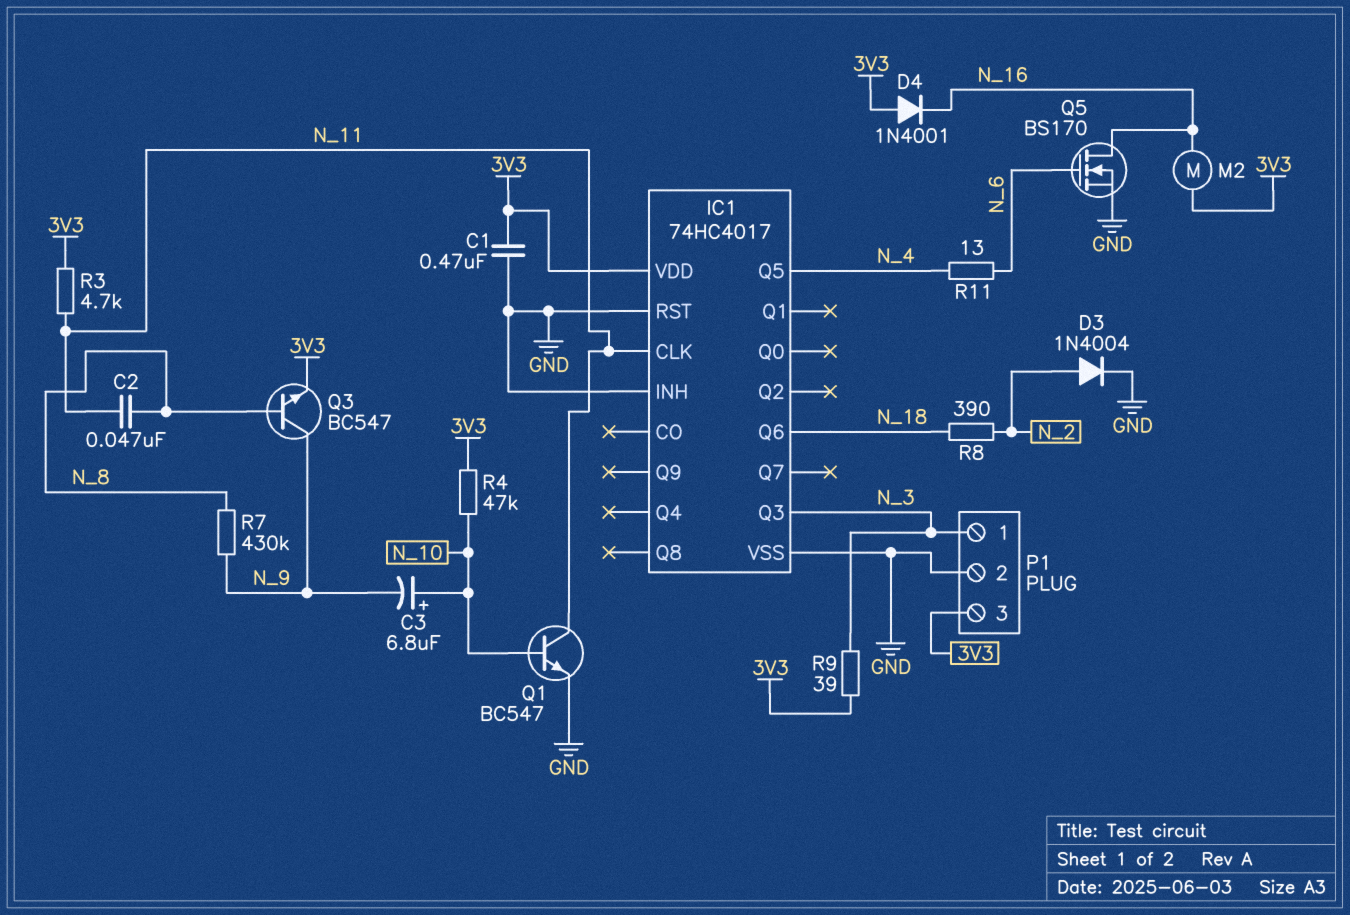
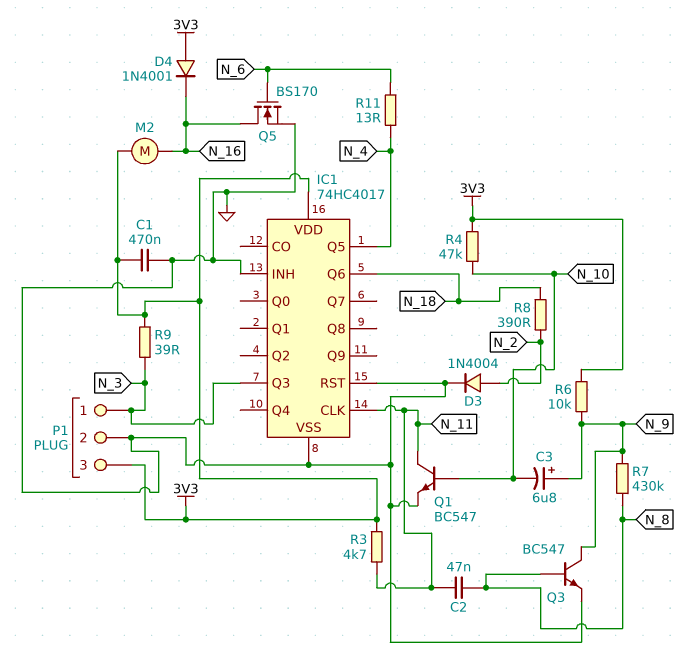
C3: 6.8uF (plus N_10, minus N_9) -> 6.8uF (plus N_9, minus N_10)
Q3: NPN BC547 (B N_8, C N_9, E 3V3) -> NPN BC547 (B N_8, C N_9, E GND)
R6: none -> 10k (3V3, N_9)

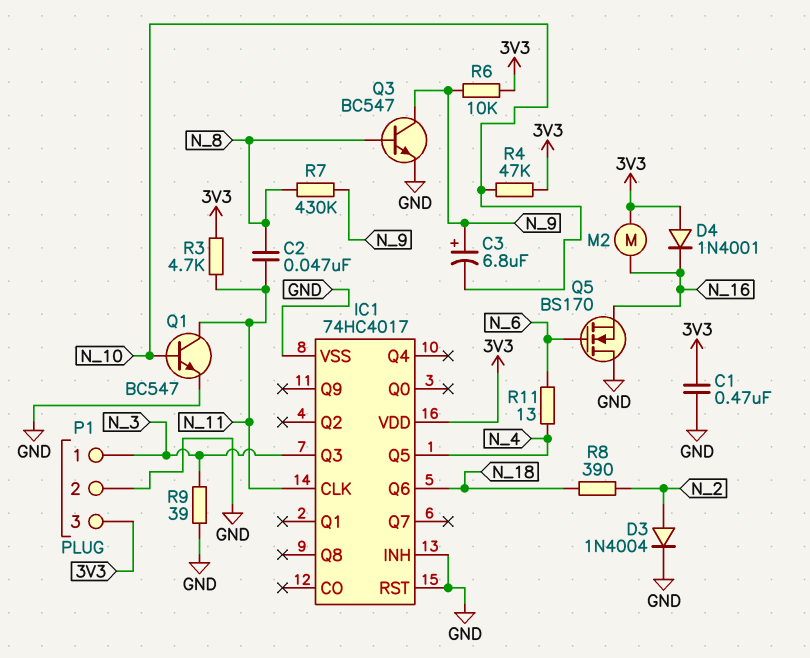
Q5: NMOS BS170 (G N_6, D N_16, S GND) -> NMOS BS170 (G N_6, D GND, S N_16)
R9: 39 (3V3, N_3) -> 39 (GND, N_3)

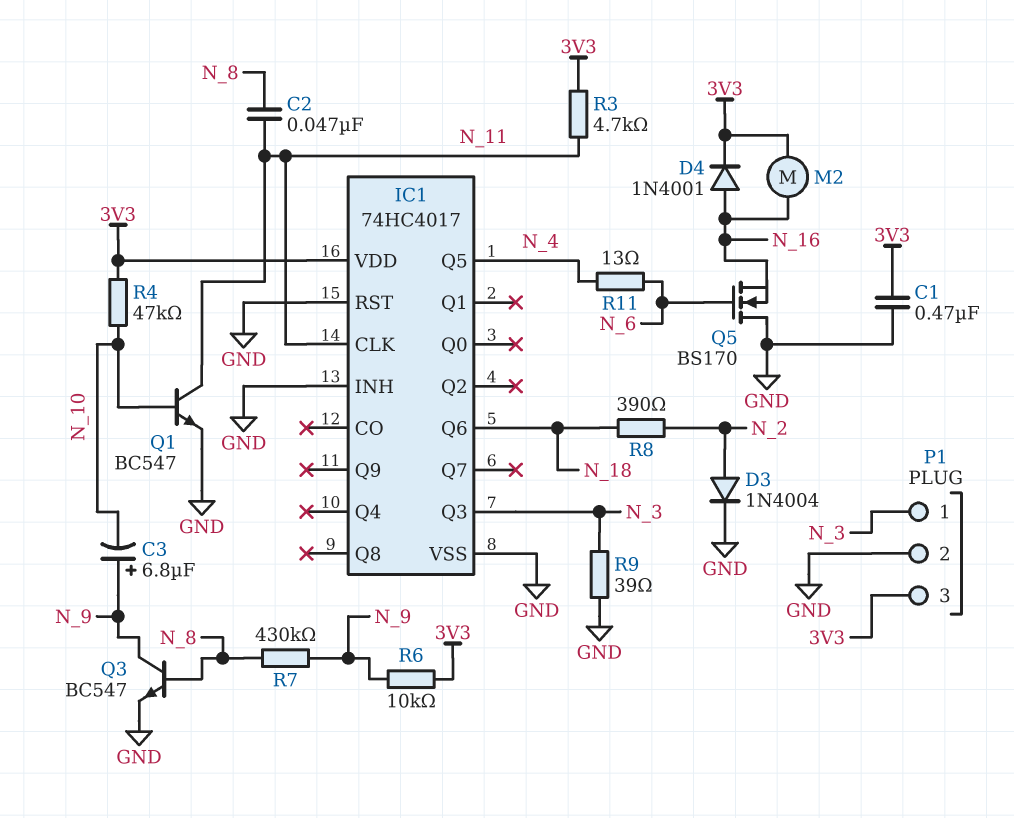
D4: diode 1N4001 (A 3V3, K N_16) -> diode 1N4001 (A N_16, K 3V3)

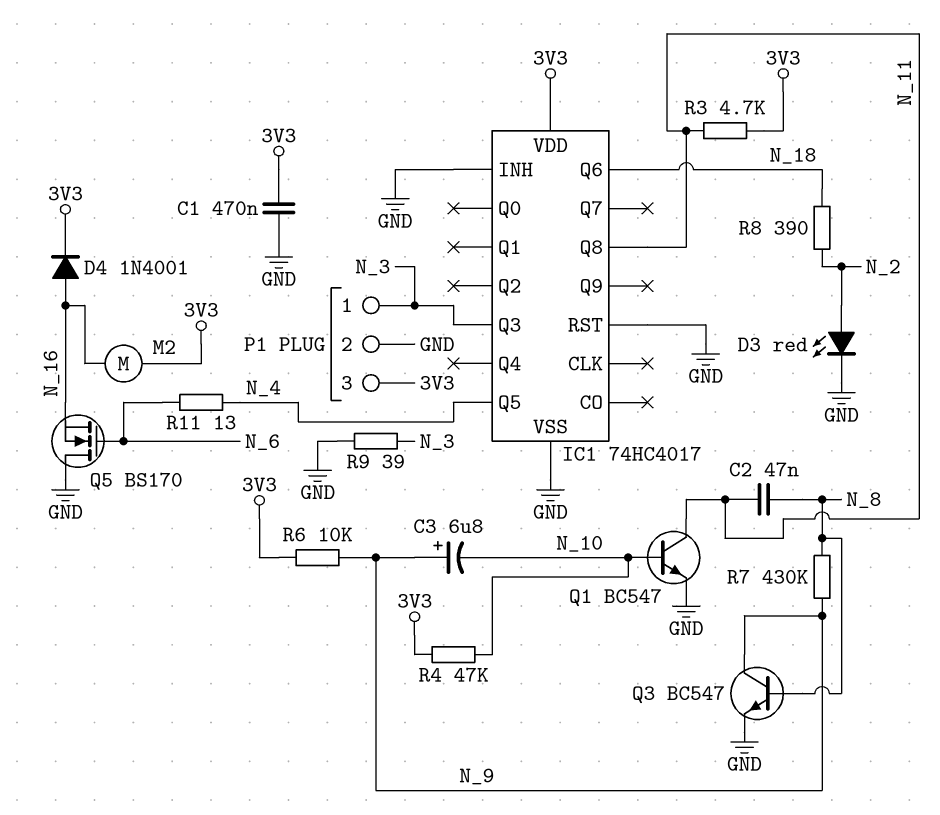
D3: diode 1N4004 (A N_2, K GND) -> LED red (A N_2, K GND)
IC1 pin CLK: N_11 -> none
IC1 pin Q8: none -> N_11

